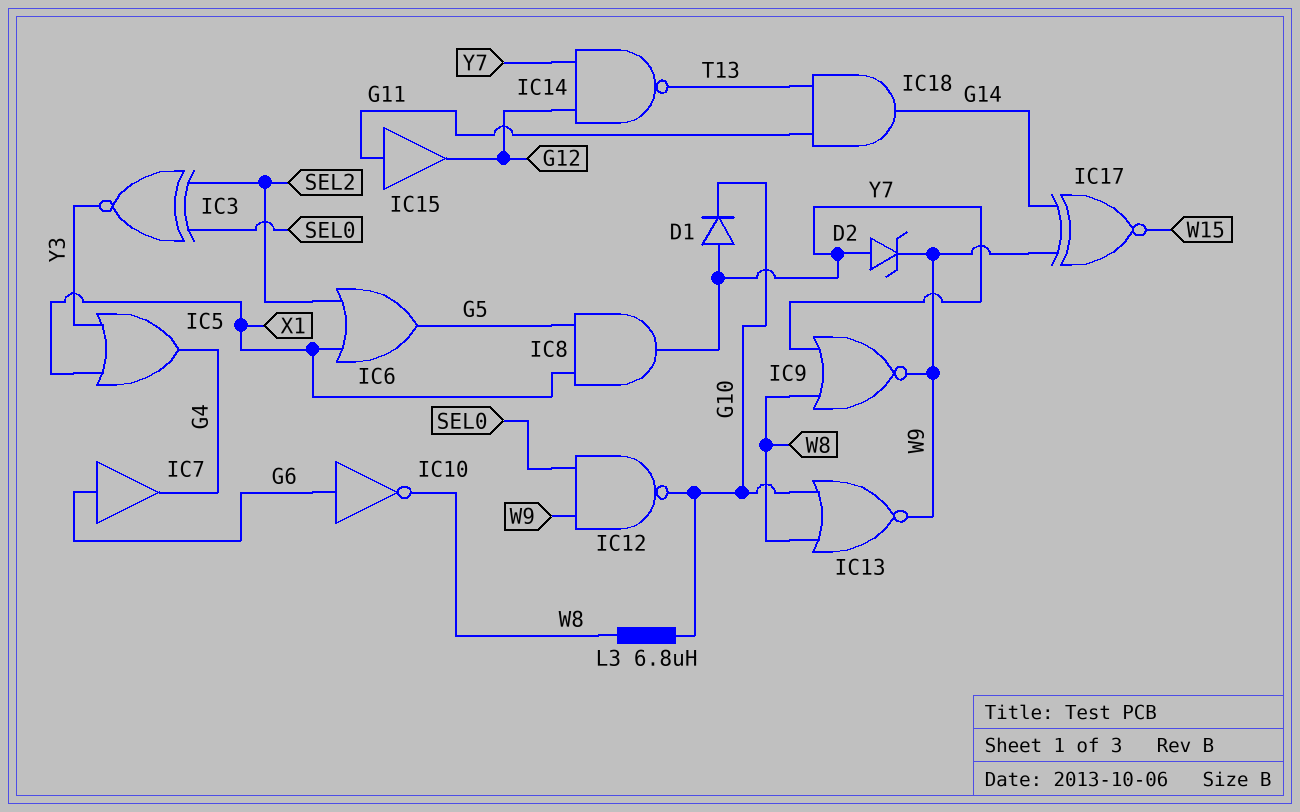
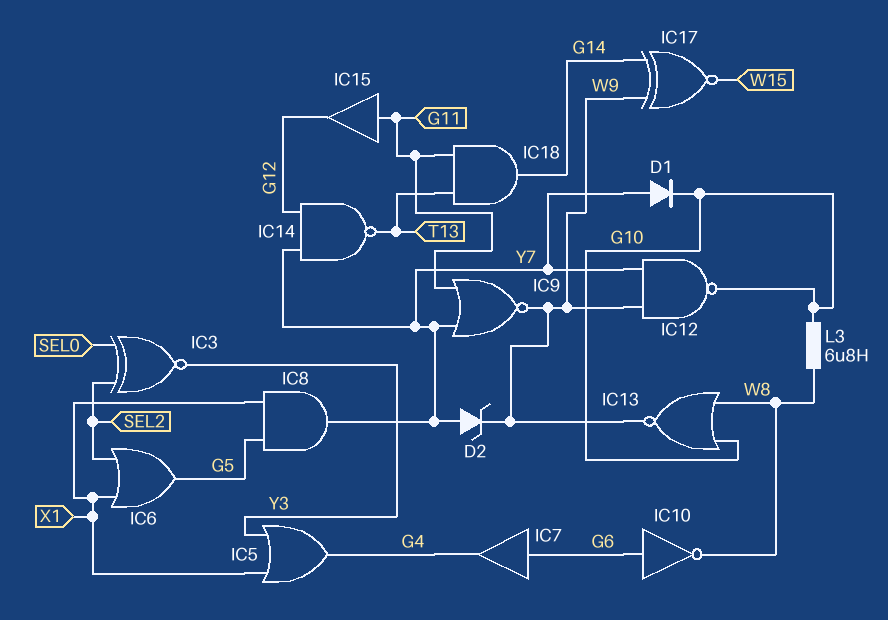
IC9: NOR (in W8, in Y7, out W9) -> NOR (in G11, in Y7, out W9)
IC12: NAND (in SEL0, in W9, out G10) -> NAND (in W9, in Y7, out G10)

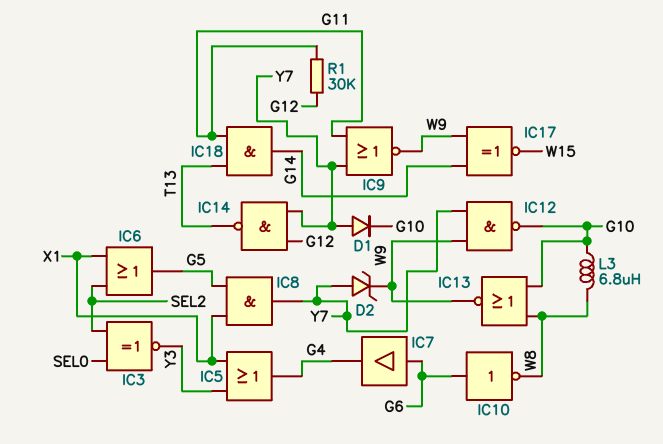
IC15: buffer (in G11, out G12) -> none
R1: none -> 30k (G11, G12)

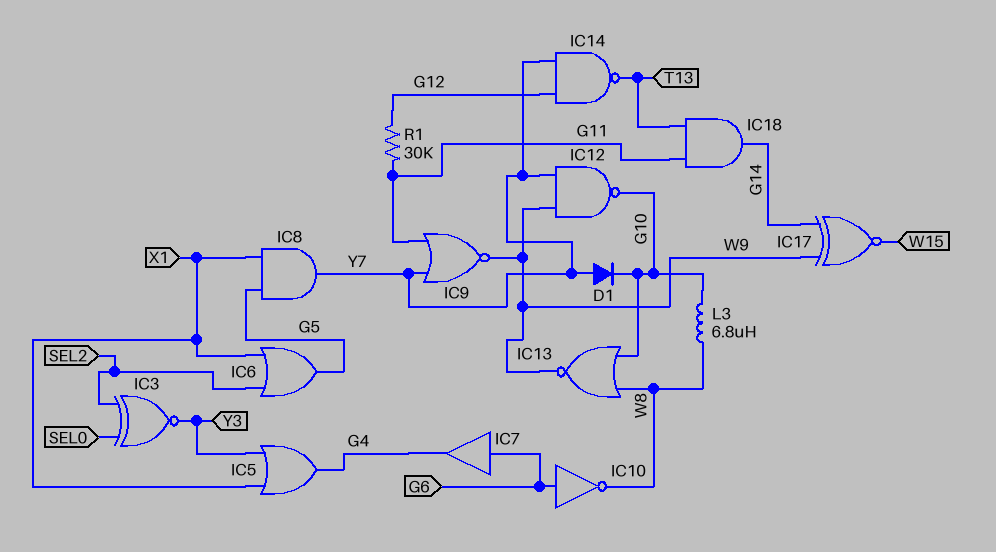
D2: zener (A Y7, K W9) -> none

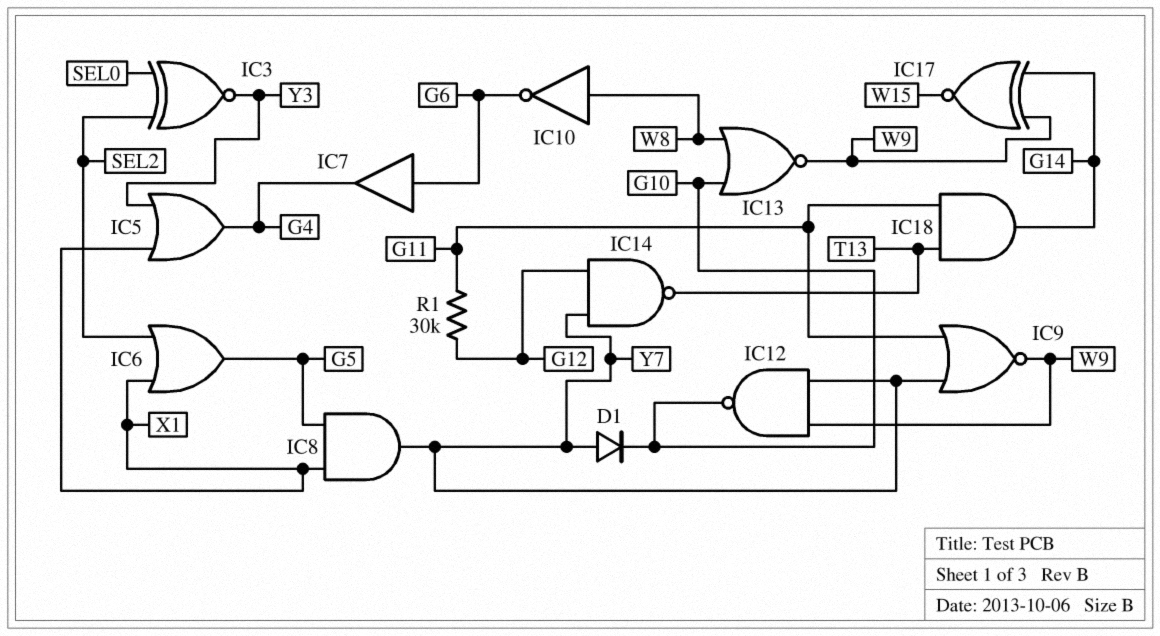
IC10: NOT (in G6, out W8) -> NOT (in W8, out G6)
L3: 6.8uH (G10, W8) -> none

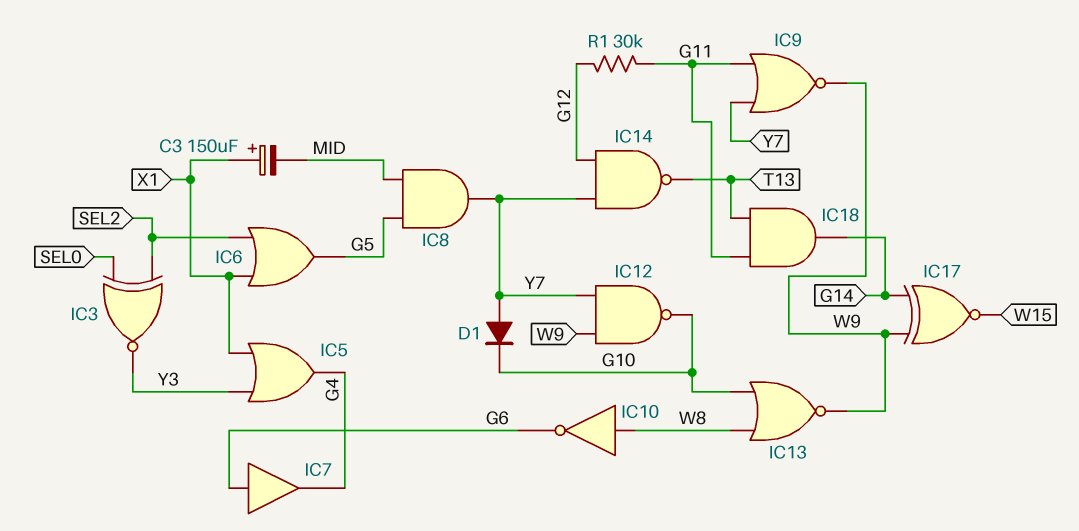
C3: none -> 150uF (plus X1, minus MID)
IC8: AND (in G5, in X1, out Y7) -> AND (in G5, in MID, out Y7)

